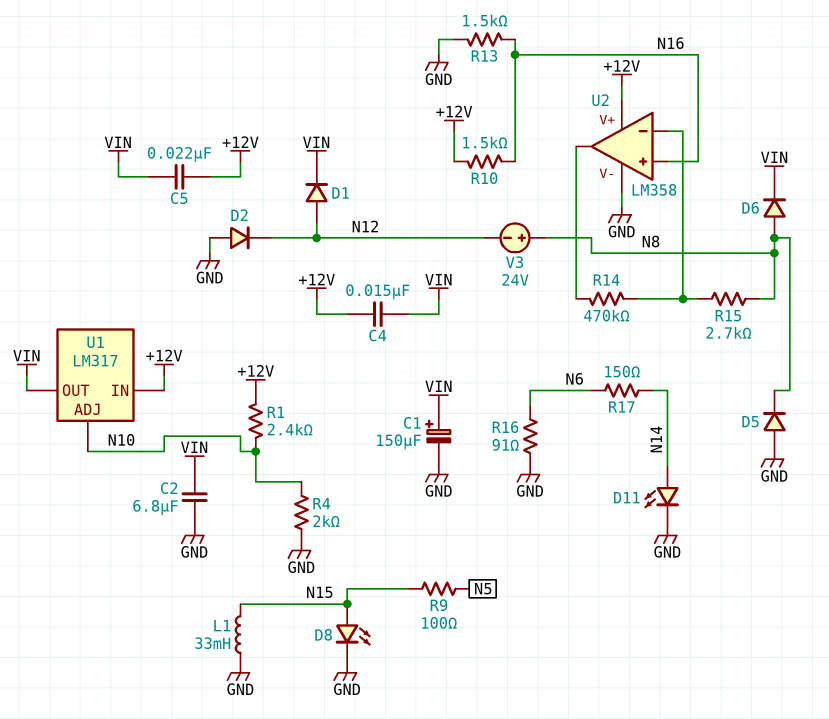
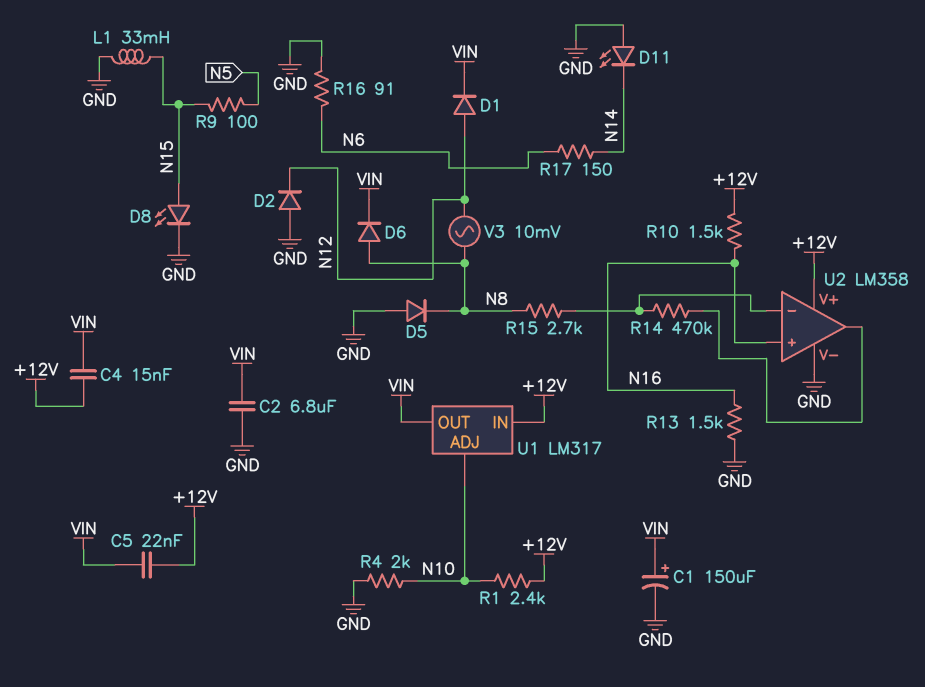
D11: LED (A N14, K GND) -> LED (A GND, K N14)
V3: 24V (plus N8, minus N12) -> AC 10mV (N8, N12)

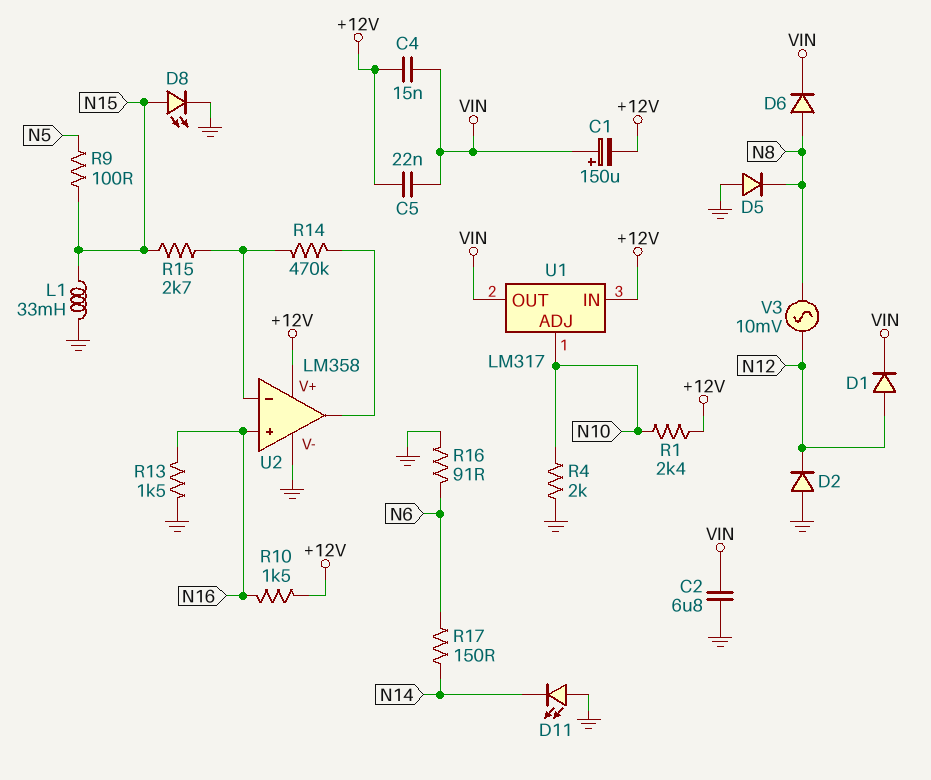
C1: 150uF (plus VIN, minus GND) -> 150uF (plus VIN, minus +12V)
R15: 2.7k (N8, U2/in-) -> 2.7k (N15, U2/in-)

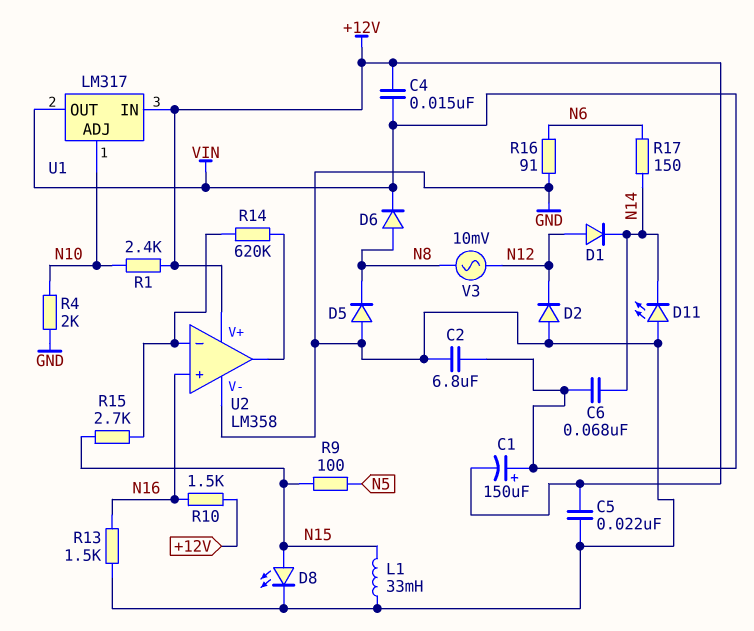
C5: 22nF (+12V, VIN) -> 22nF (+12V, GND)
C6: none -> 68nF (N14, VIN)
D1: diode (A N12, K VIN) -> diode (A N12, K N14)
R14: 470k (U2/in-, U2/out) -> 620k (U2/in-, U2/out)

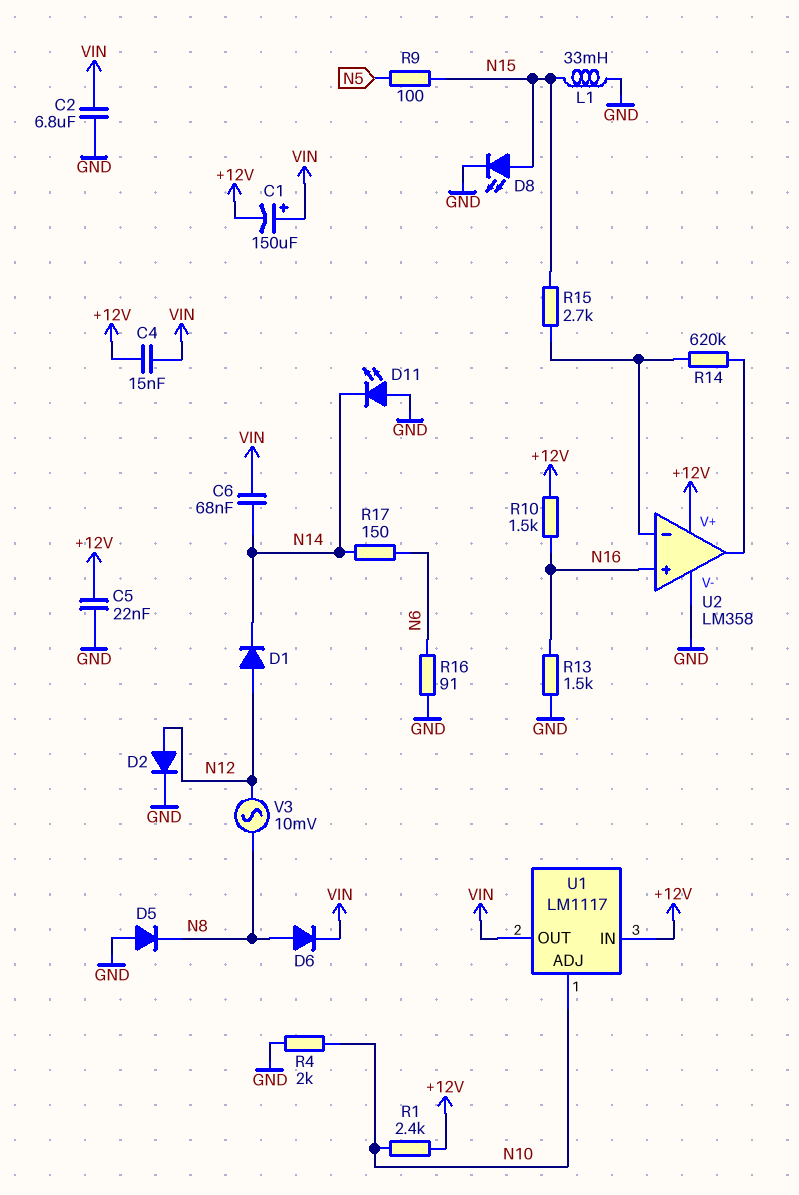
D2: diode (A GND, K N12) -> diode (A N12, K GND)
U1: LM317 -> LM1117

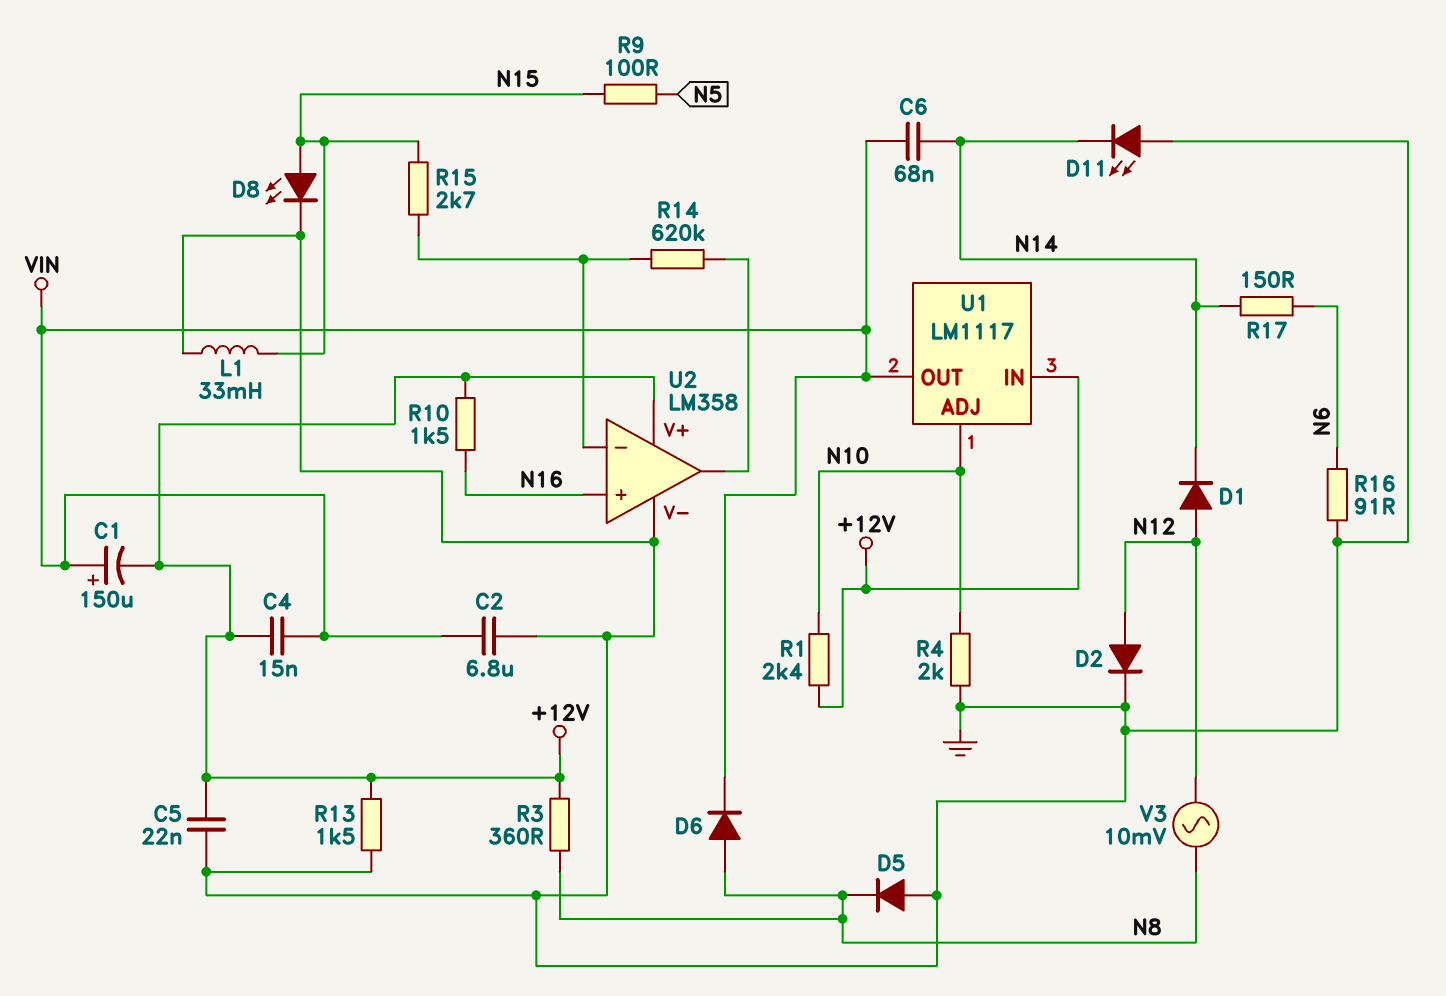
R3: none -> 360 (+12V, N8)
R13: 1.5k (GND, N16) -> 1.5k (+12V, GND)

